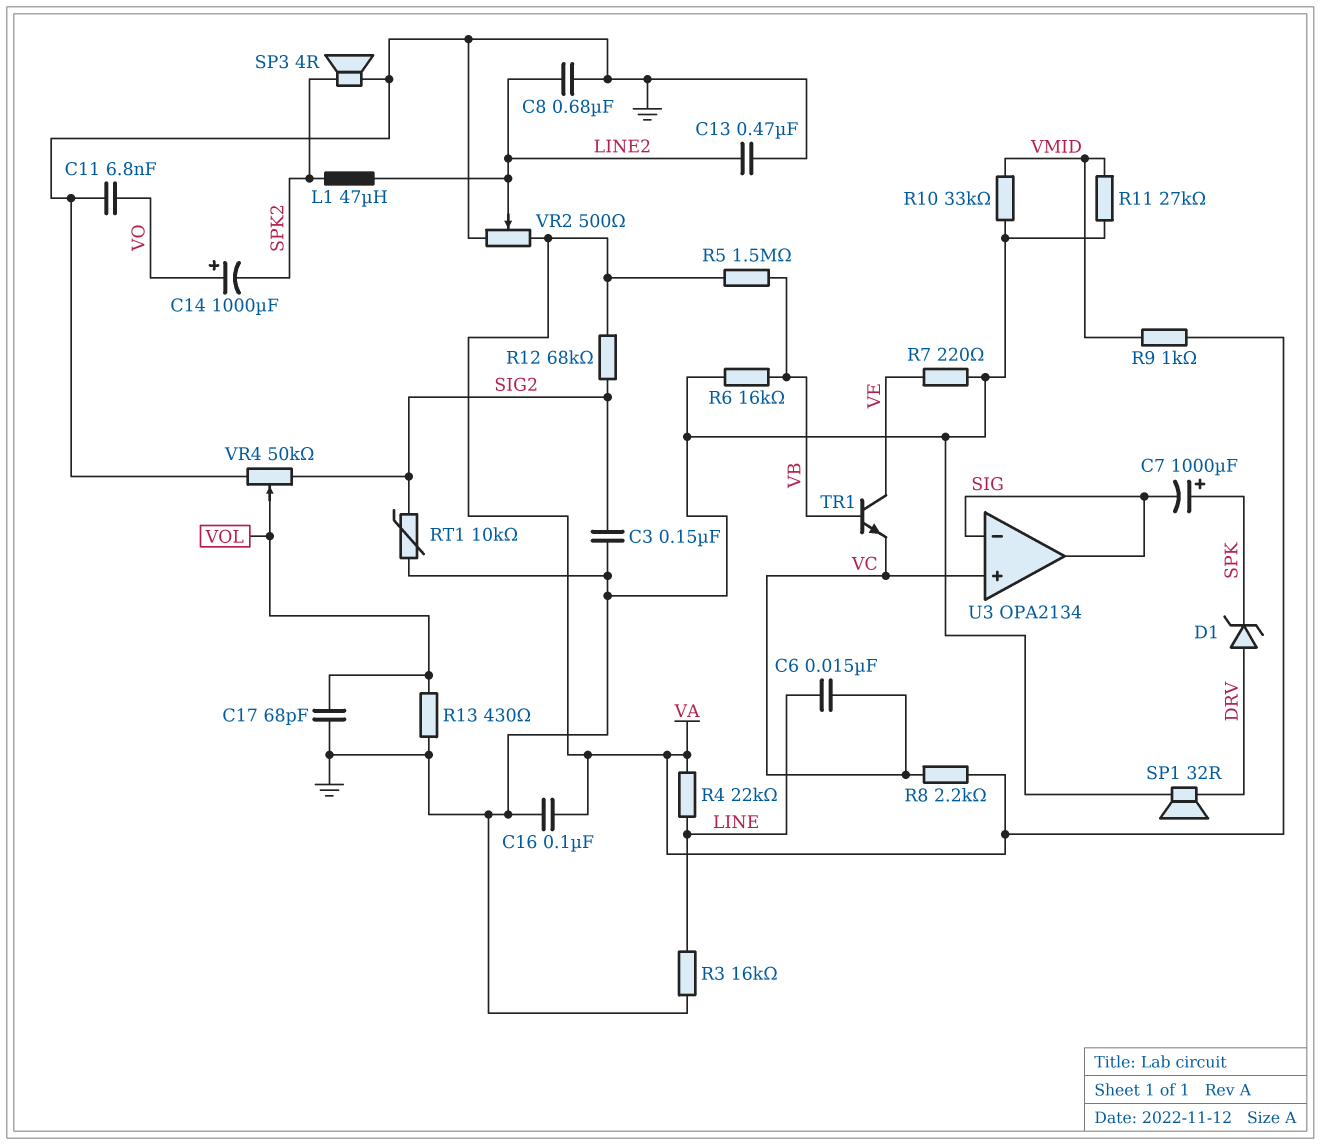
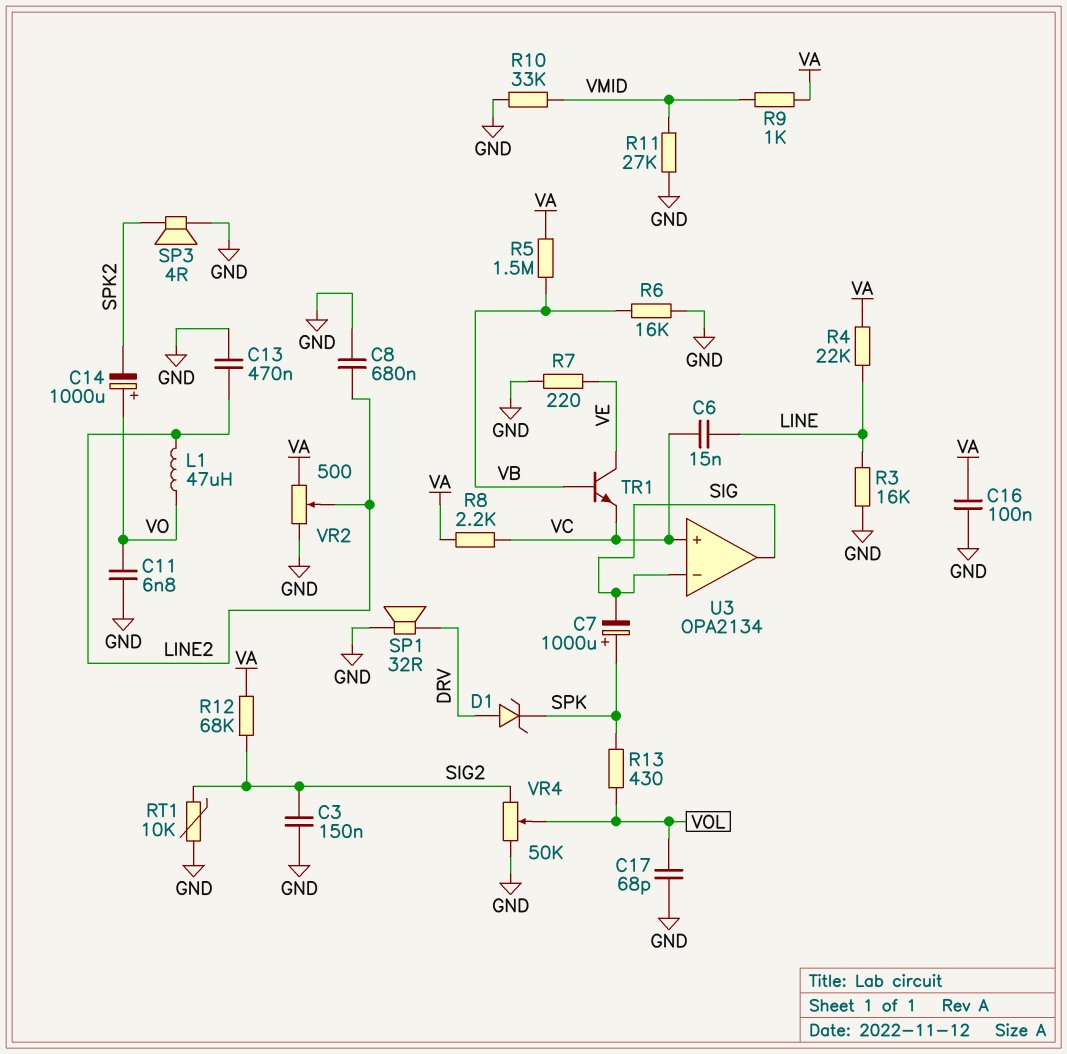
L1: 47uH (LINE2, SPK2) -> 47uH (LINE2, VO)
R13: 430 (GND, VOL) -> 430 (SPK, VOL)

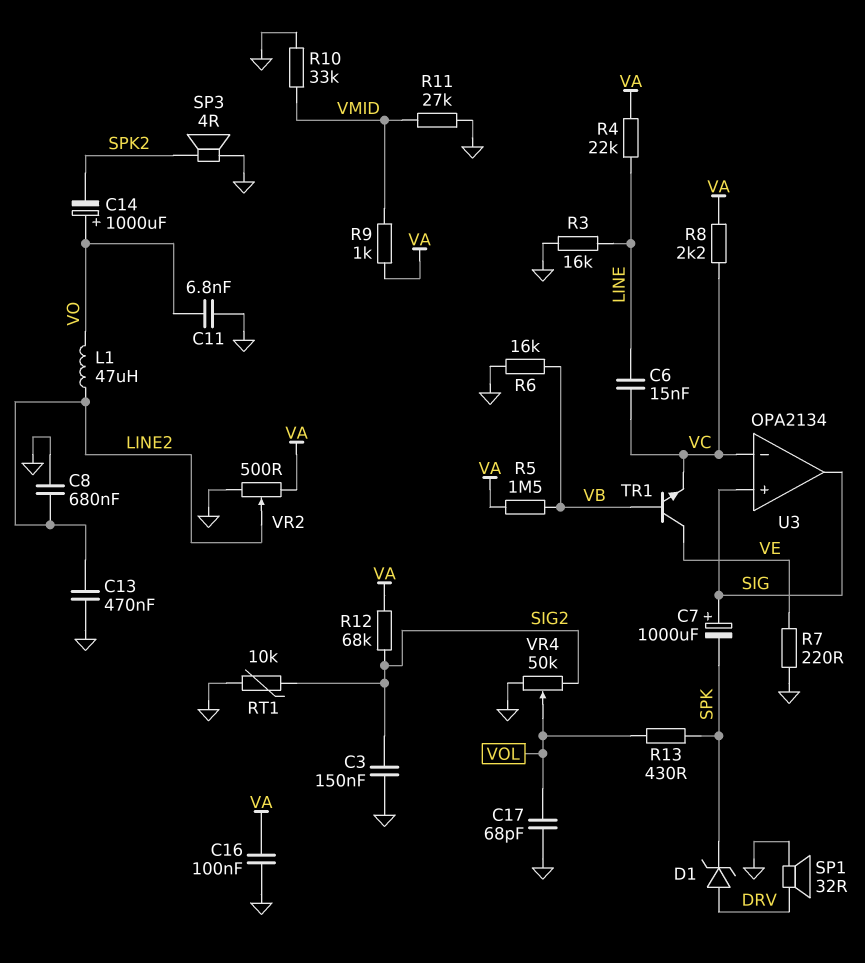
C7: 1000uF (plus SPK, minus SIG) -> 1000uF (plus SIG, minus SPK)
U3 pin in+: VC -> SIG
U3 pin in-: SIG -> VC

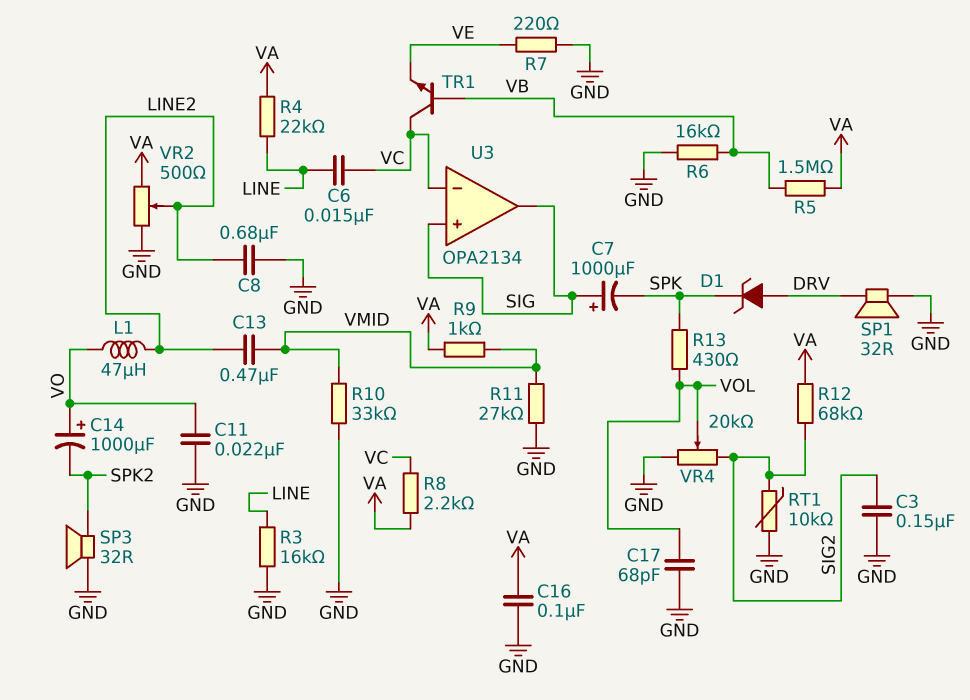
C11: 6.8nF (GND, VO) -> 22nF (GND, VO)
C13: 470nF (GND, LINE2) -> 470nF (LINE2, VMID)
SP3: speaker 4R (GND, SPK2) -> speaker 32R (GND, SPK2)
TR1: NPN (B VB, C VE, E VC) -> NPN (B VB, C VC, E VE)
VR4: 50k (GND, SIG2, wiper VOL) -> 20k (GND, SIG2, wiper VOL)

